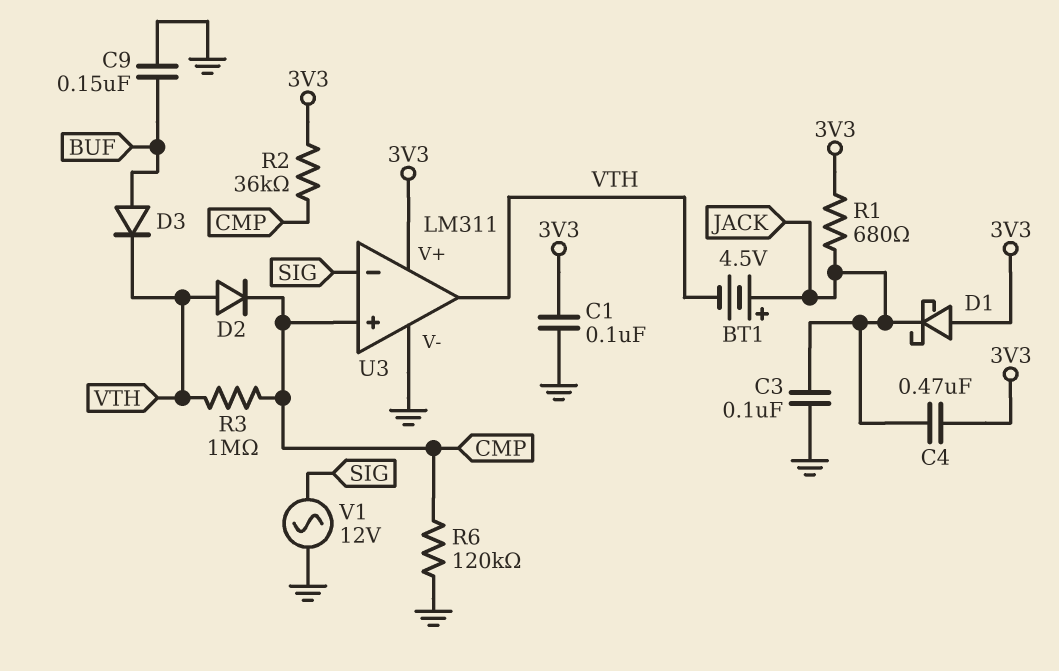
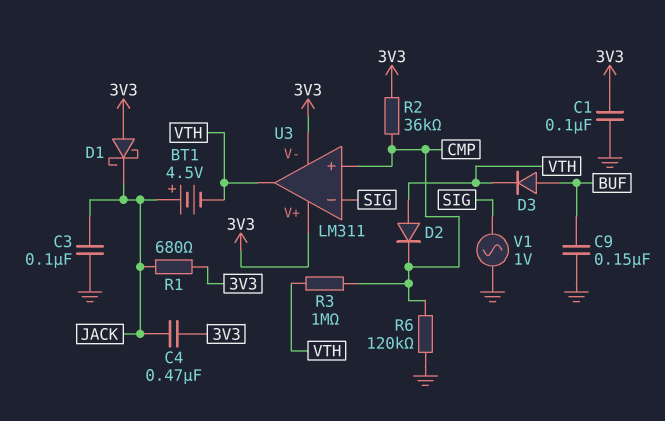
U3 pin V-: GND -> 3V3
V1: AC 12V (GND, SIG) -> AC 1V (GND, SIG)

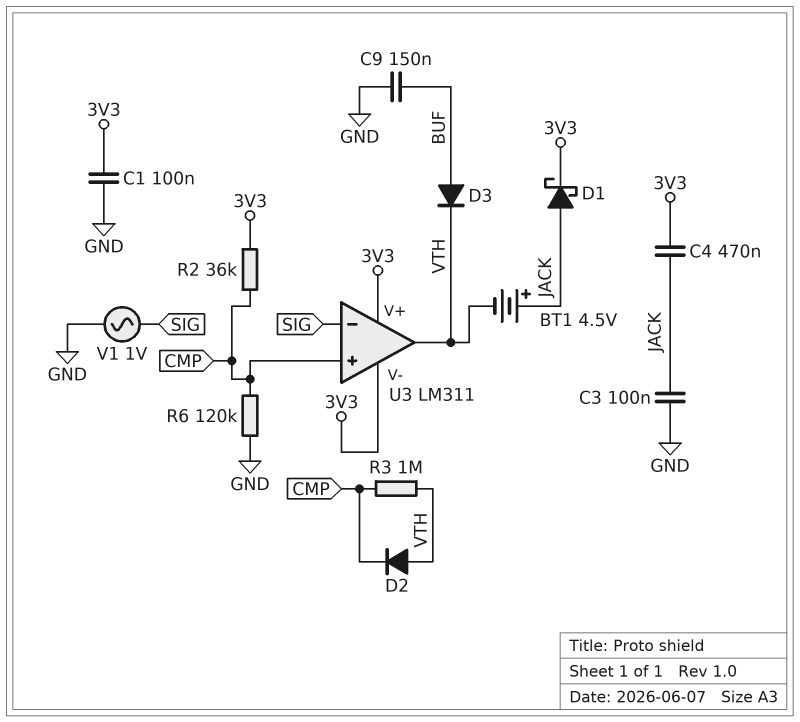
D1: schottky (A 3V3, K JACK) -> schottky (A JACK, K 3V3)
R1: 680 (3V3, JACK) -> none

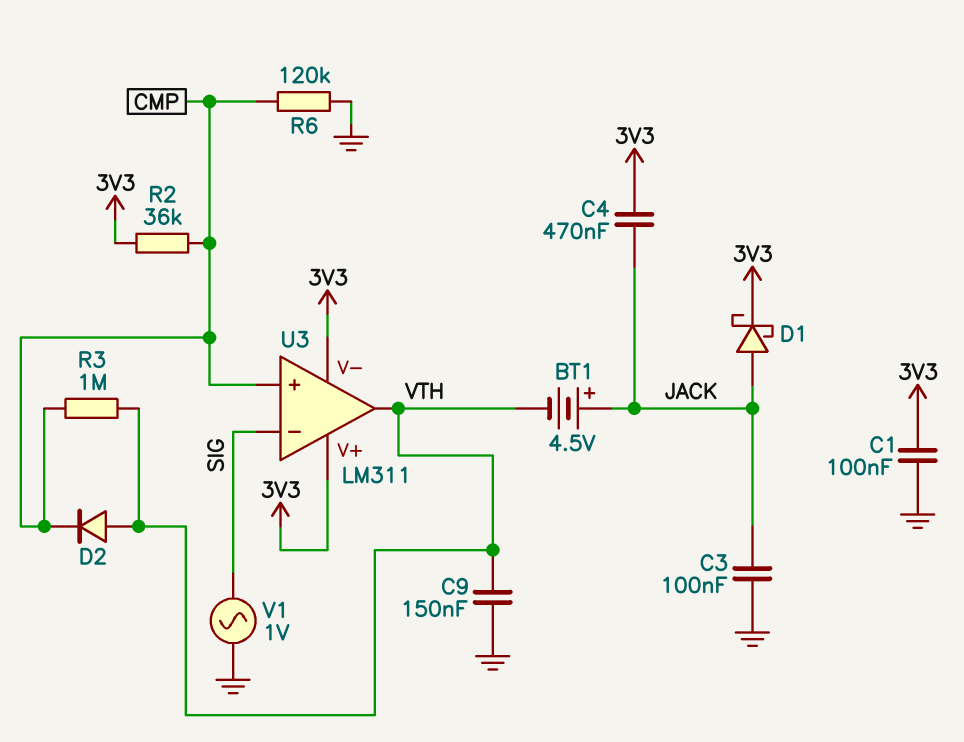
C9: 150nF (BUF, GND) -> 150nF (GND, VTH)
D3: diode (A BUF, K VTH) -> none

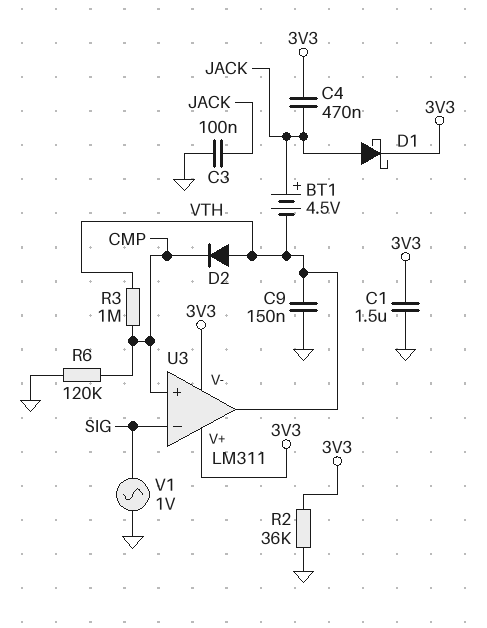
C1: 100nF (3V3, GND) -> 1.5uF (3V3, GND)
R2: 36k (3V3, CMP) -> 36k (3V3, GND)

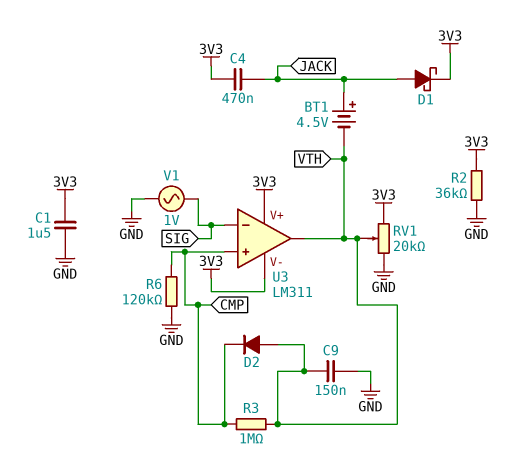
C3: 100nF (GND, JACK) -> none
RV1: none -> 20k (3V3, GND, wiper VTH)

